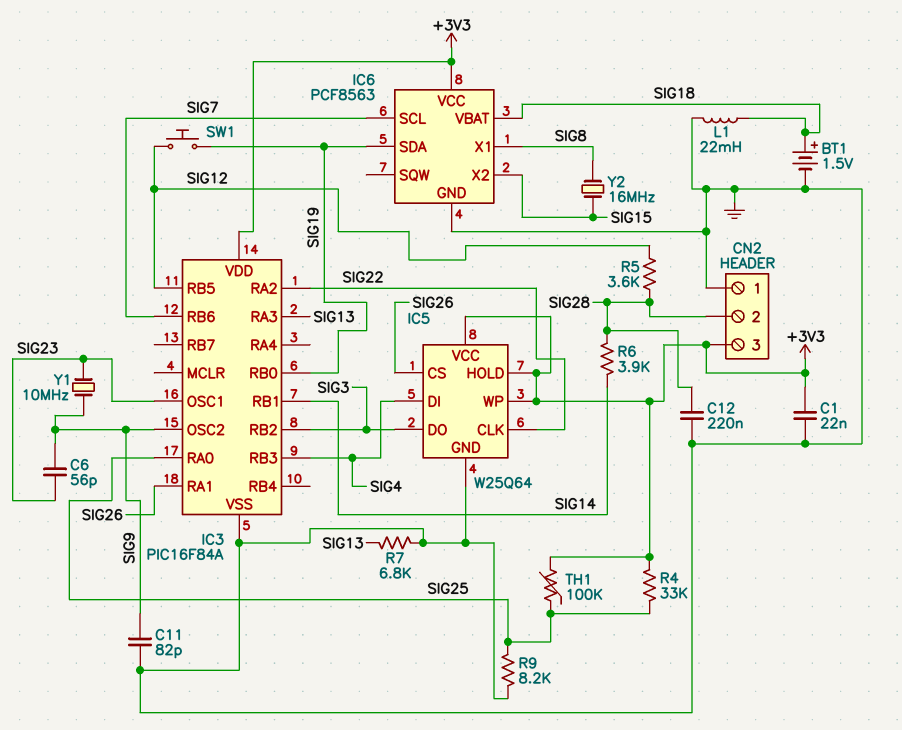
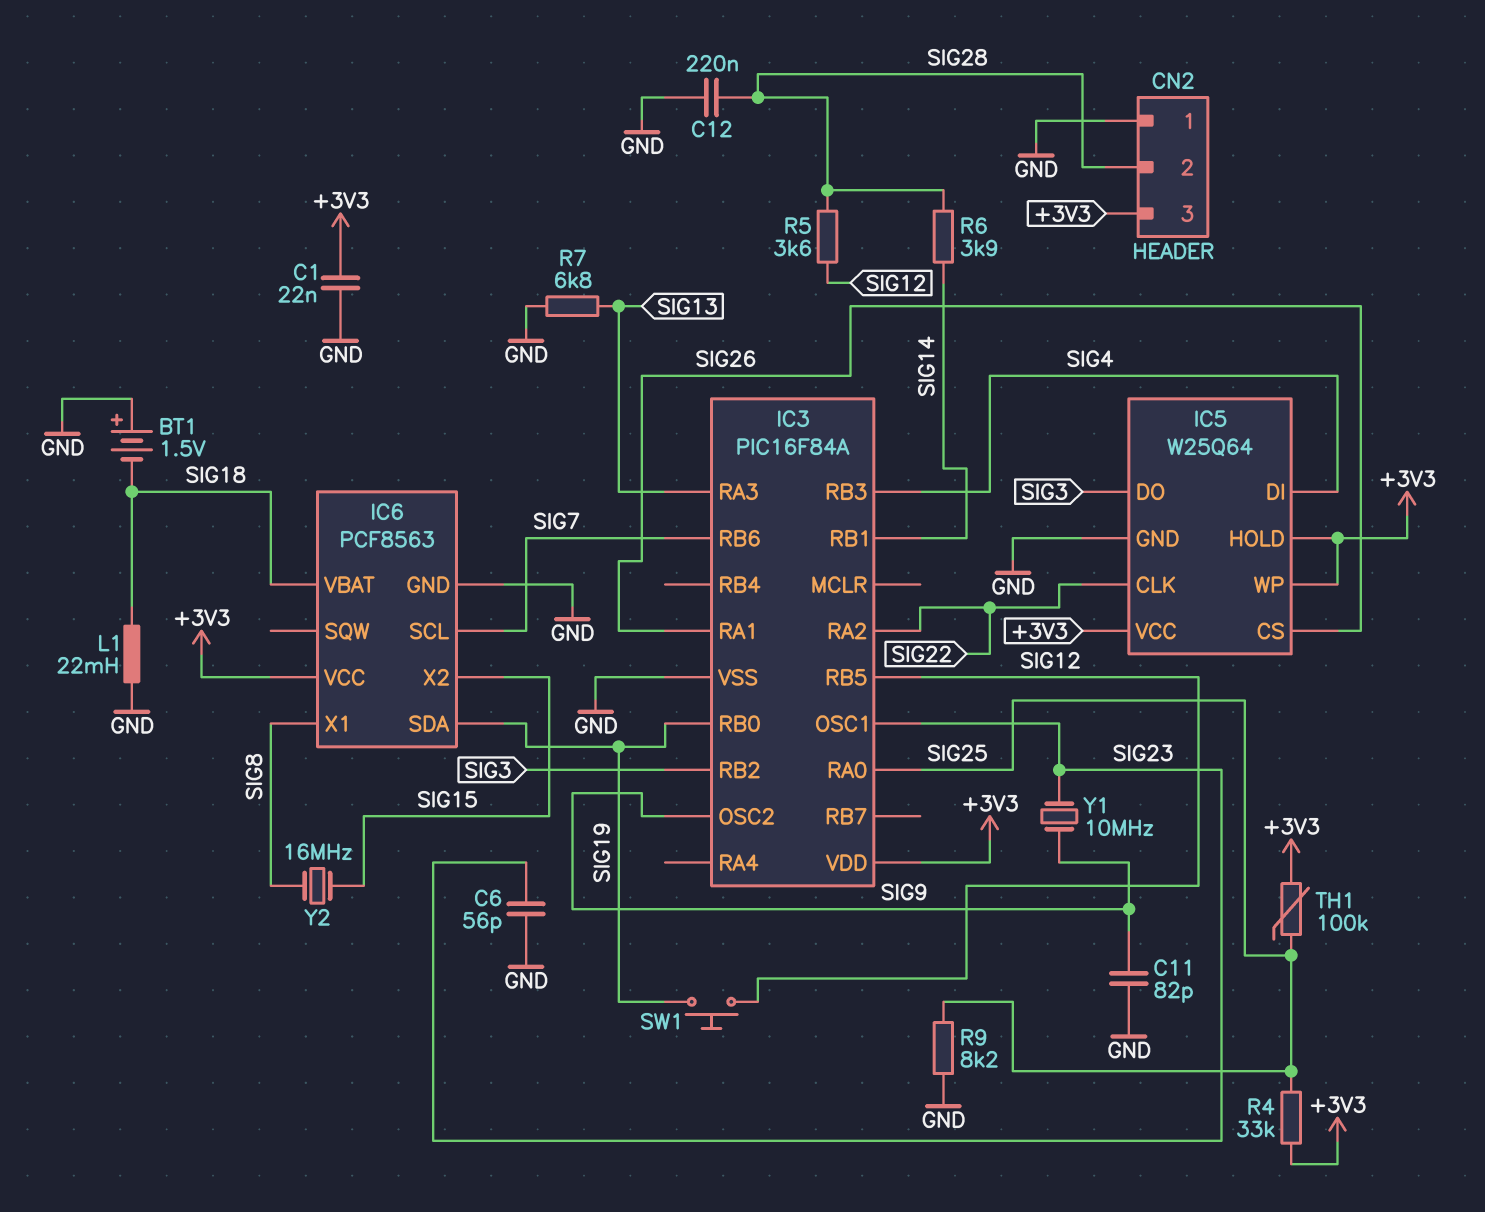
BT1: 1.5V (plus SIG18, minus GND) -> 1.5V (plus GND, minus SIG18)
C6: 56pF (SIG9, SIG23) -> 56pF (GND, SIG23)

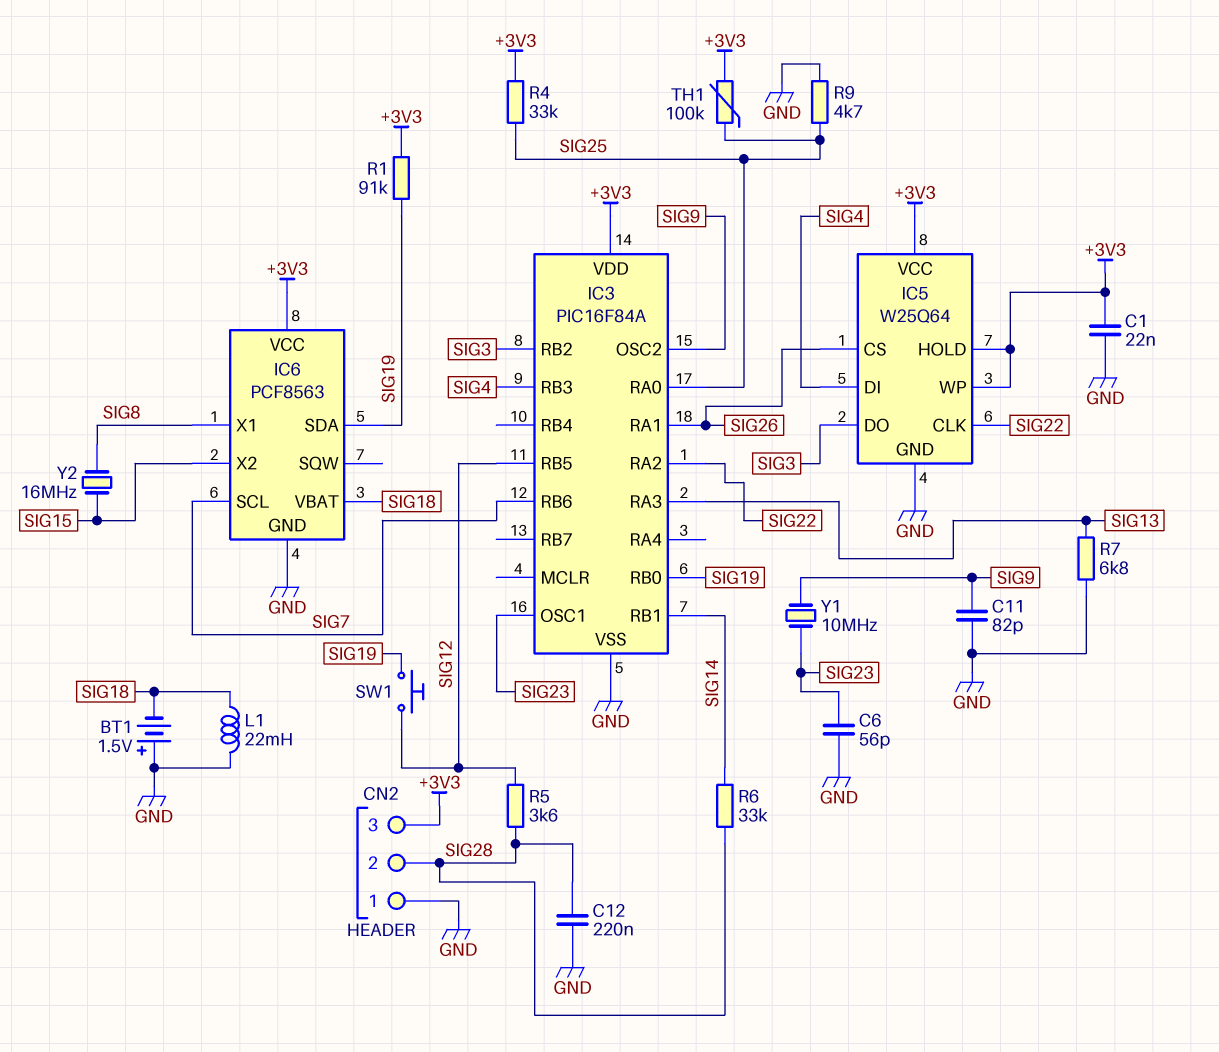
R1: none -> 91k (+3V3, SIG19)
R6: 3.9k (SIG14, SIG28) -> 33k (SIG14, SIG28)
R9: 8.2k (GND, SIG25) -> 4.7k (GND, SIG25)

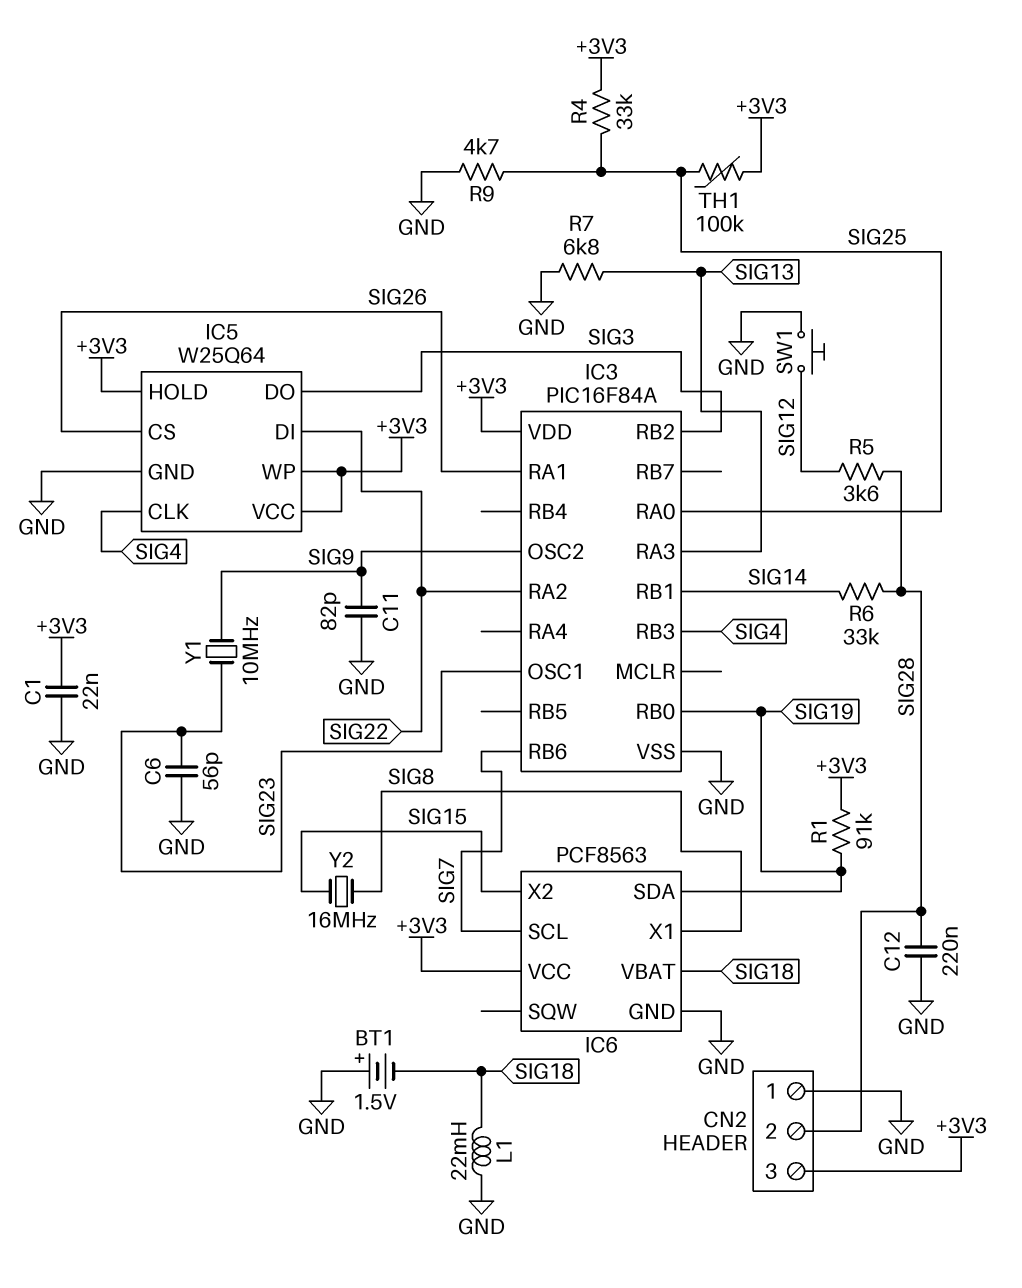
IC3 pin RB5: SIG12 -> none
IC5 pin CLK: SIG22 -> SIG4
IC5 pin DI: SIG4 -> SIG22
SW1: button (SIG12, SIG19) -> button (GND, SIG12)

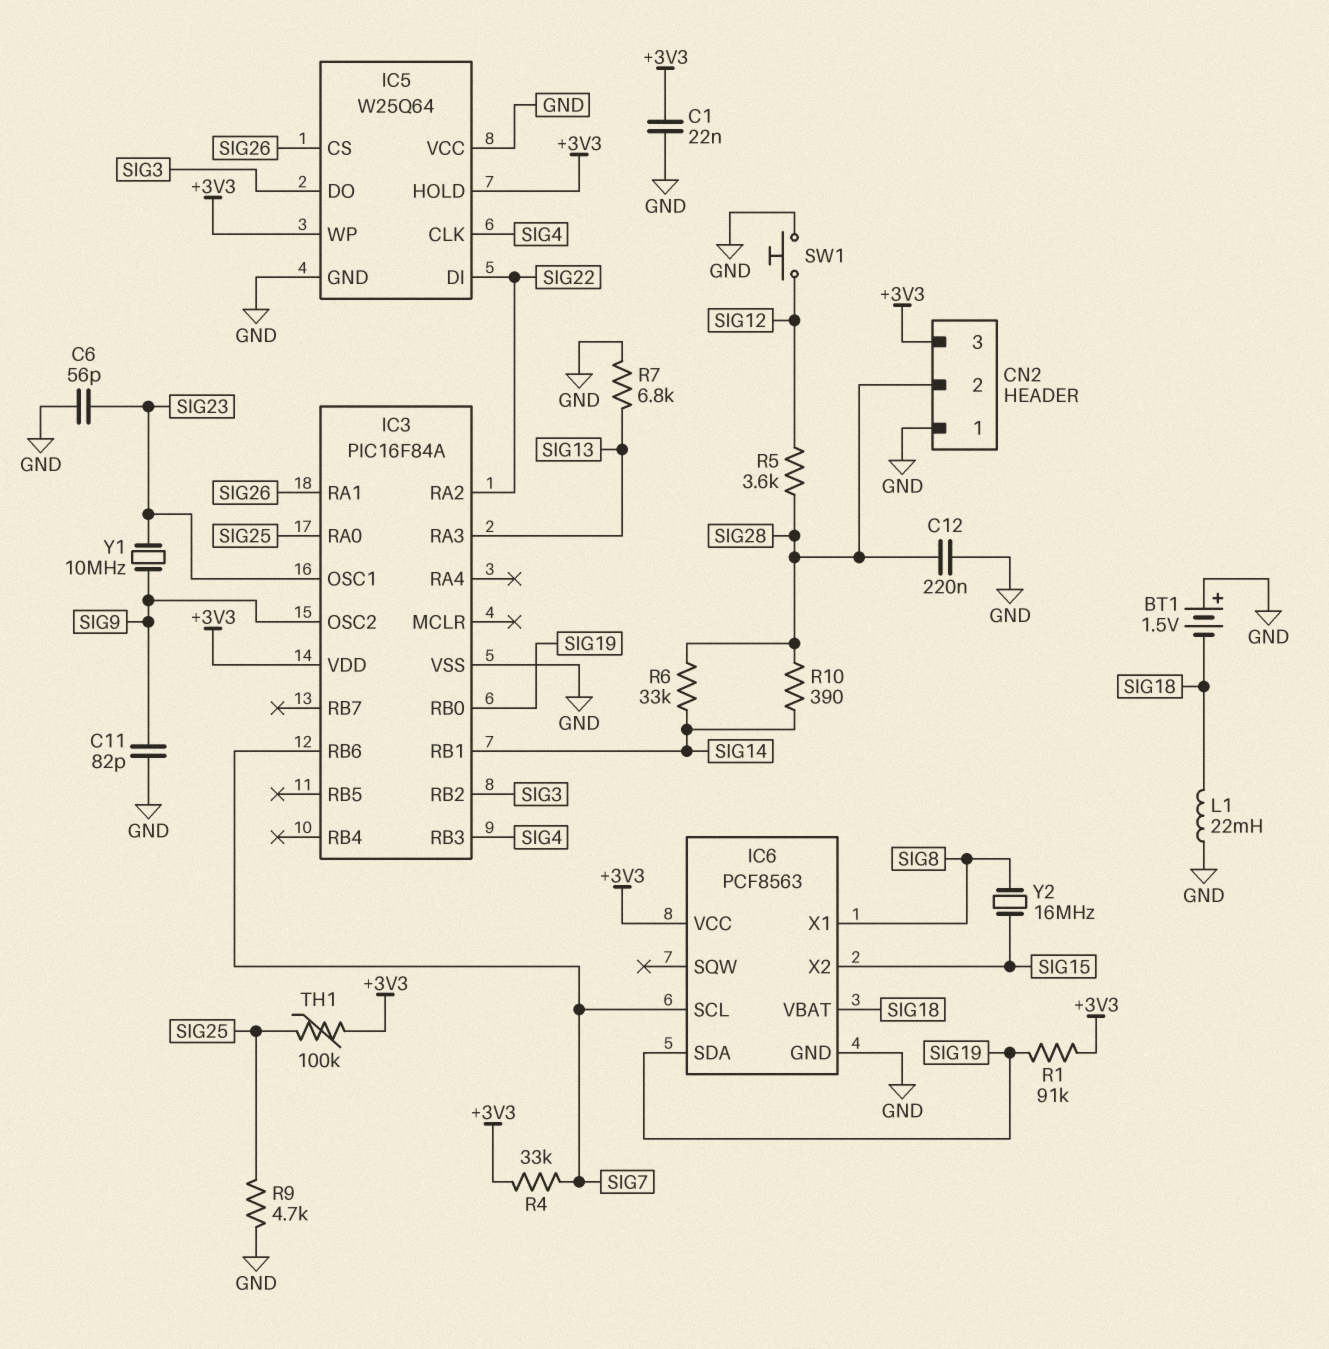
IC5 pin VCC: +3V3 -> GND
R4: 33k (+3V3, SIG25) -> 33k (+3V3, SIG7)
R10: none -> 390 (SIG14, SIG28)

